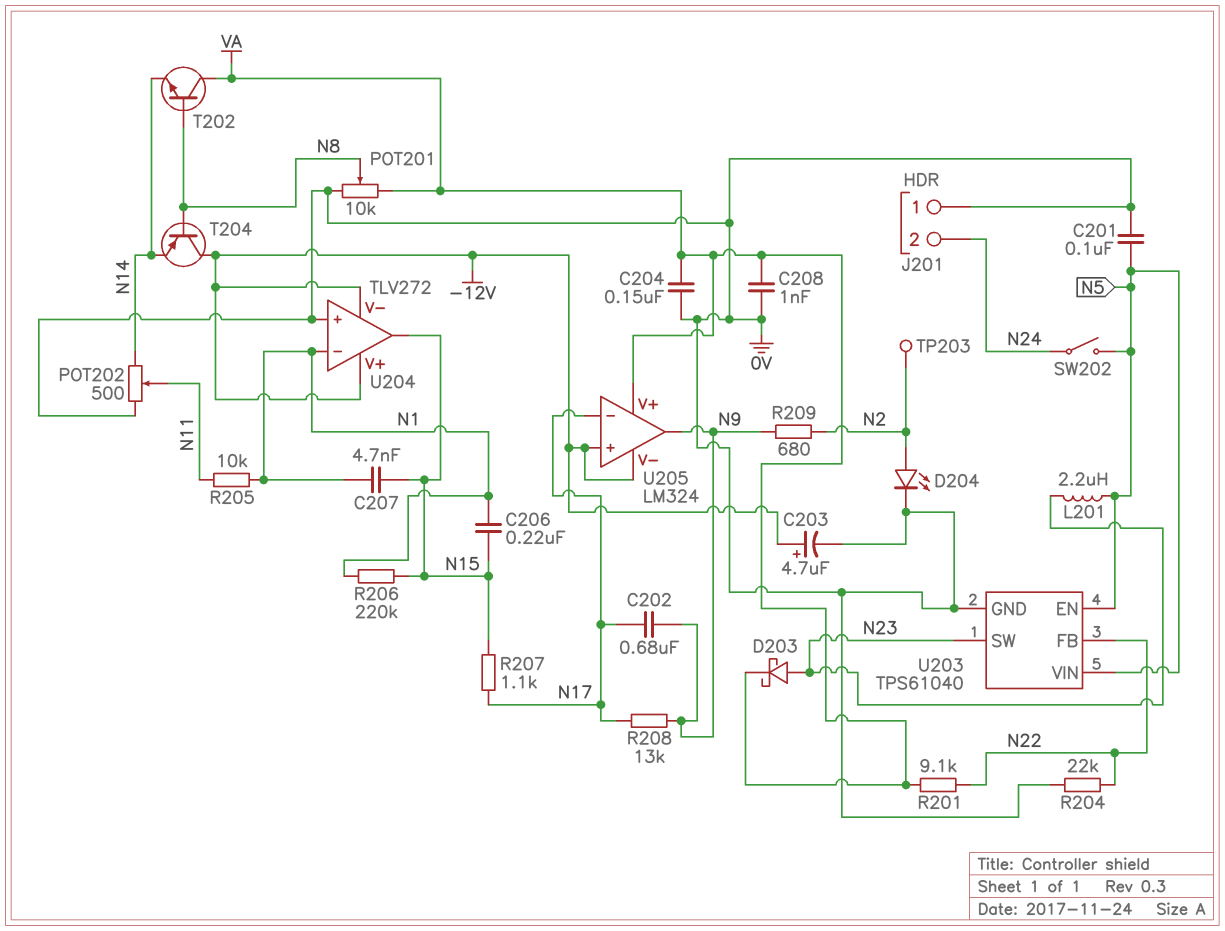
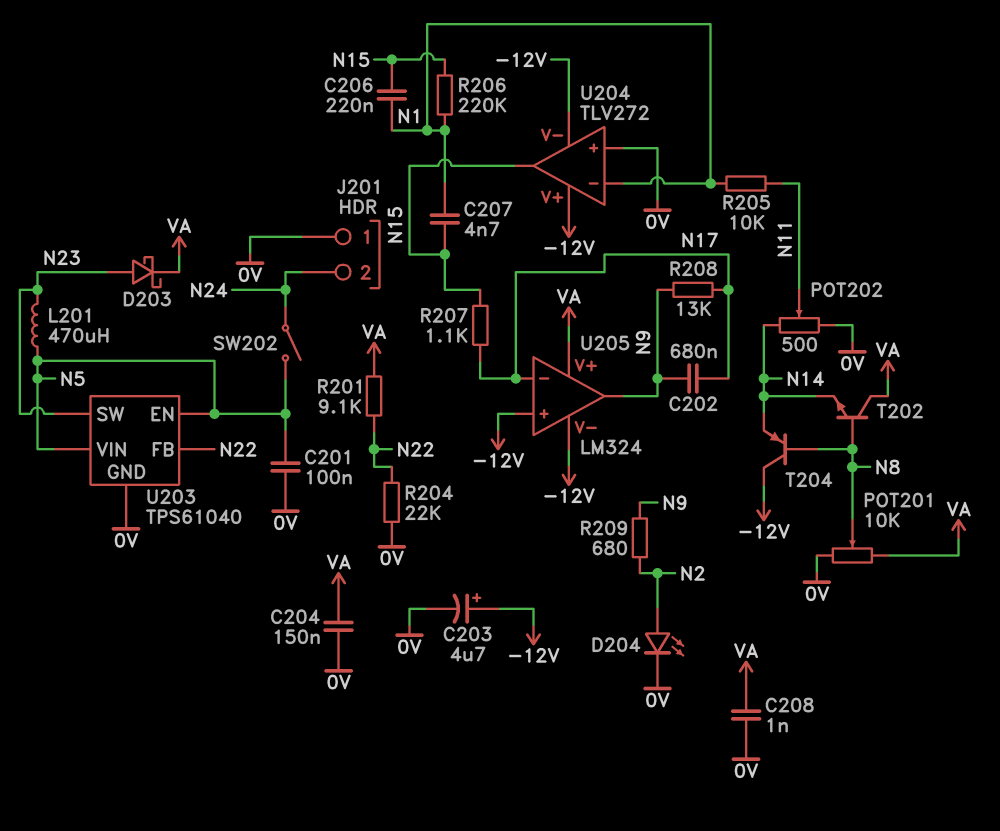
L201: 2.2uH (N5, N23) -> 470uH (N5, N23)
TP203: test point (N2) -> none

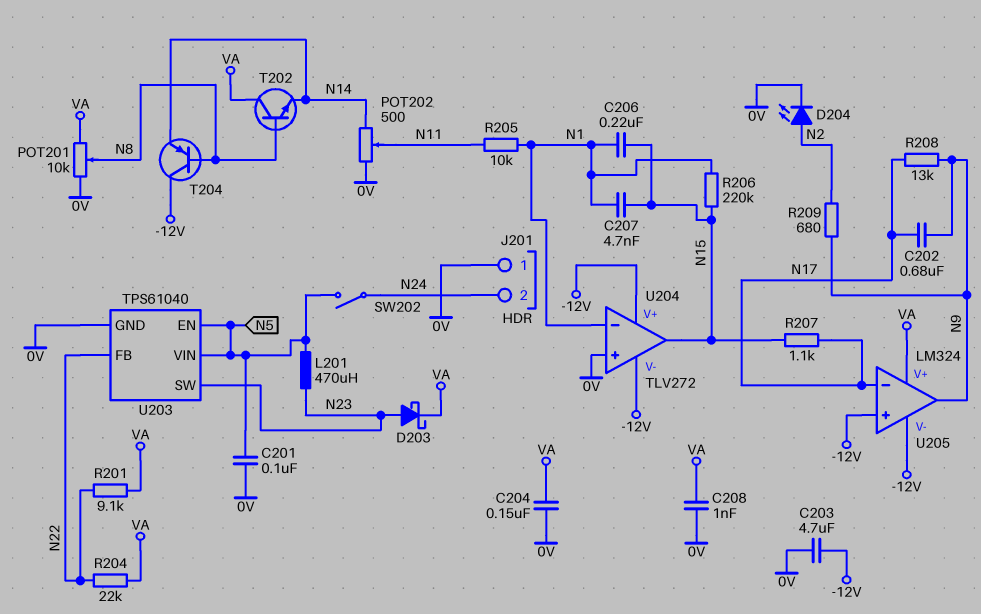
C203: 4.7uF (plus -12V, minus 0V) -> 4.7uF (-12V, 0V)
R204: 22k (0V, N22) -> 22k (N22, VA)

